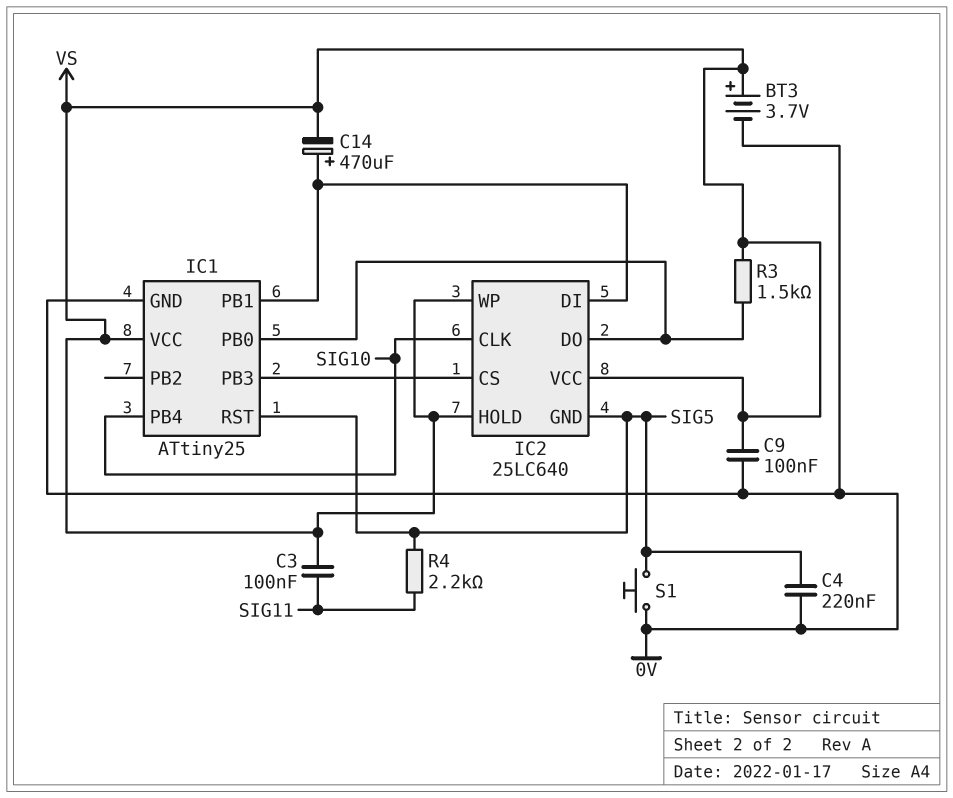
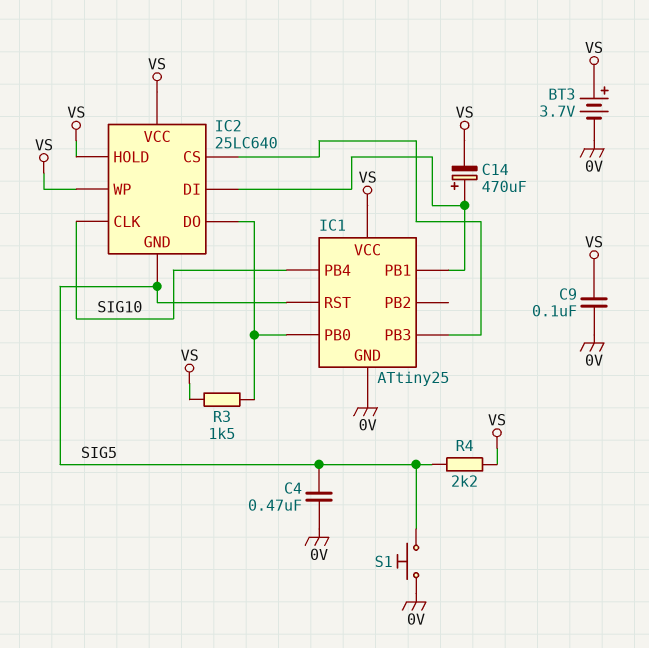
C3: 100nF (SIG11, VS) -> none
C4: 220nF (0V, SIG5) -> 470nF (0V, SIG5)
R4: 2.2k (SIG5, SIG11) -> 2.2k (SIG5, VS)

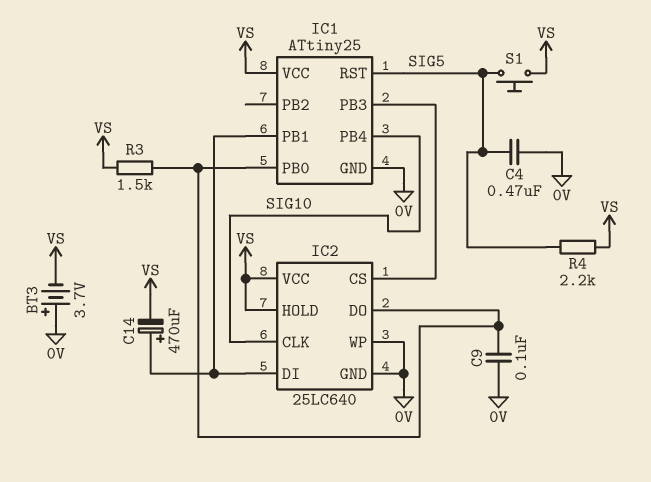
BT3: 3.7V (plus VS, minus 0V) -> 3.7V (plus 0V, minus VS)
C9: 100nF (0V, VS) -> 100nF (0V, IC1/PB0)
IC2 pin GND: SIG5 -> 0V
IC2 pin WP: VS -> 0V
S1: button (0V, SIG5) -> button (SIG5, VS)

